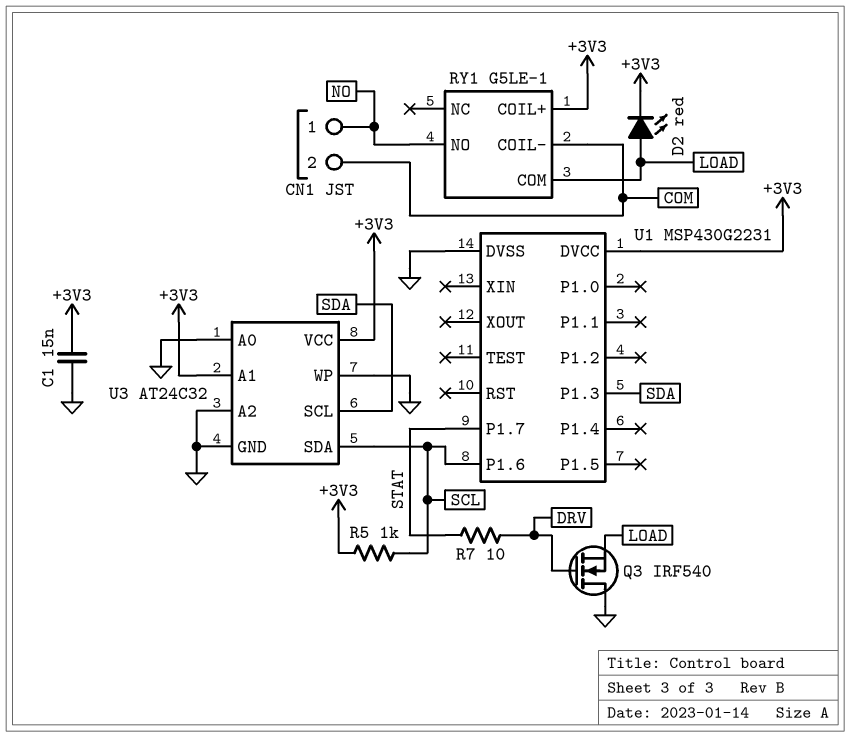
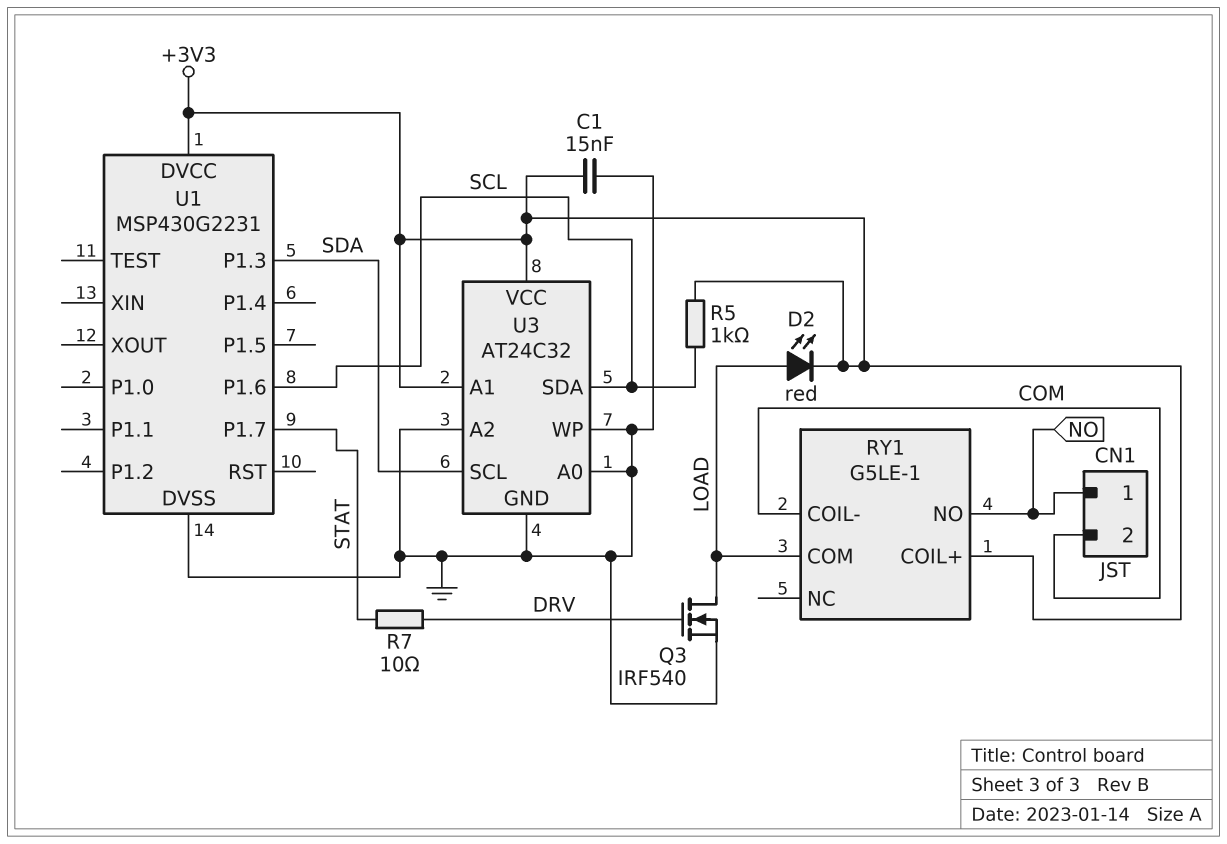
Q3: NMOS IRF540 (G DRV, D GND, S LOAD) -> NMOS IRF540 (G DRV, D LOAD, S GND)

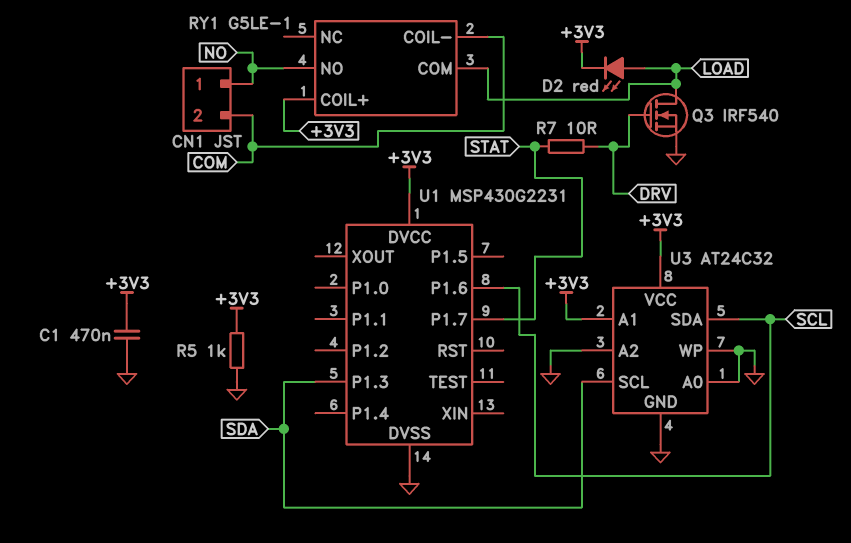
C1: 15nF (+3V3, GND) -> 470nF (+3V3, GND)
R5: 1k (+3V3, SCL) -> 1k (+3V3, GND)

